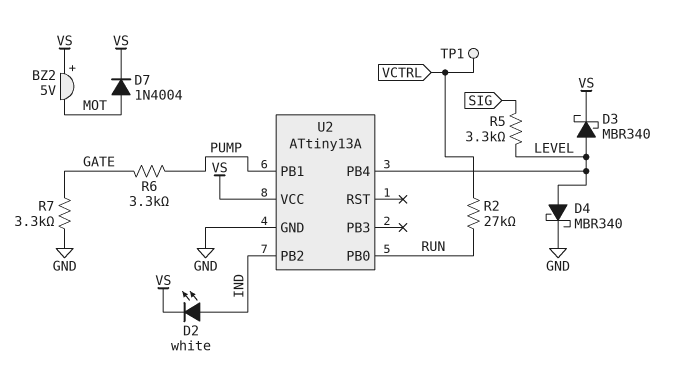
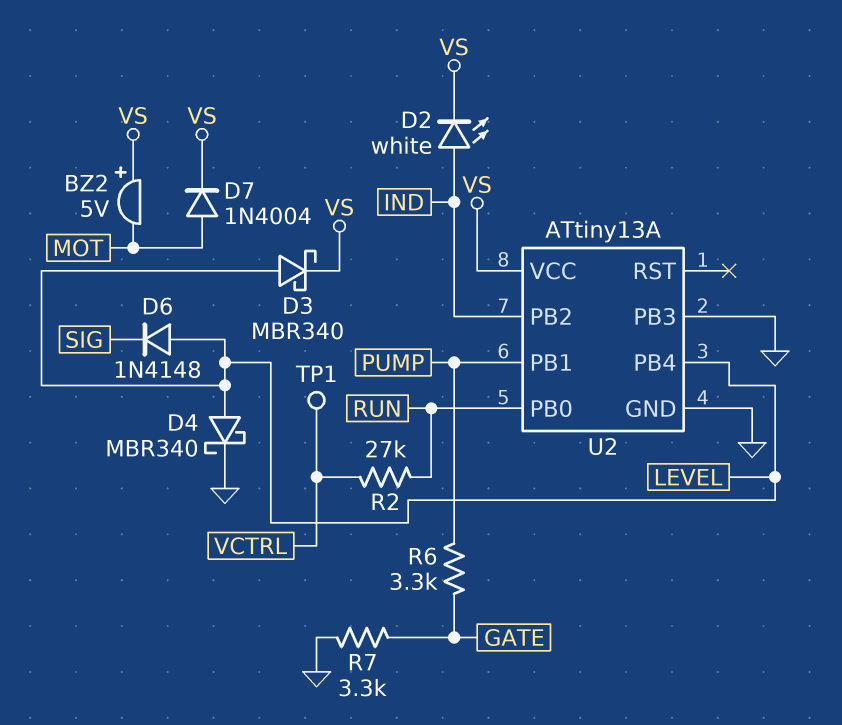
D6: none -> diode 1N4148 (A LEVEL, K SIG)
R5: 3.3k (LEVEL, SIG) -> none
U2 pin PB3: none -> GND

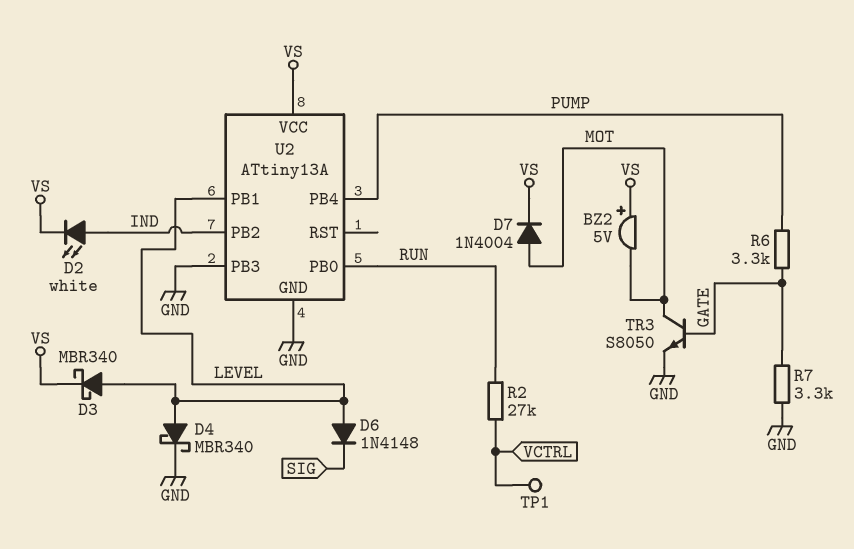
TR3: none -> NPN S8050 (B GATE, C MOT, E GND)
U2 pin PB1: PUMP -> LEVEL
U2 pin PB4: LEVEL -> PUMP

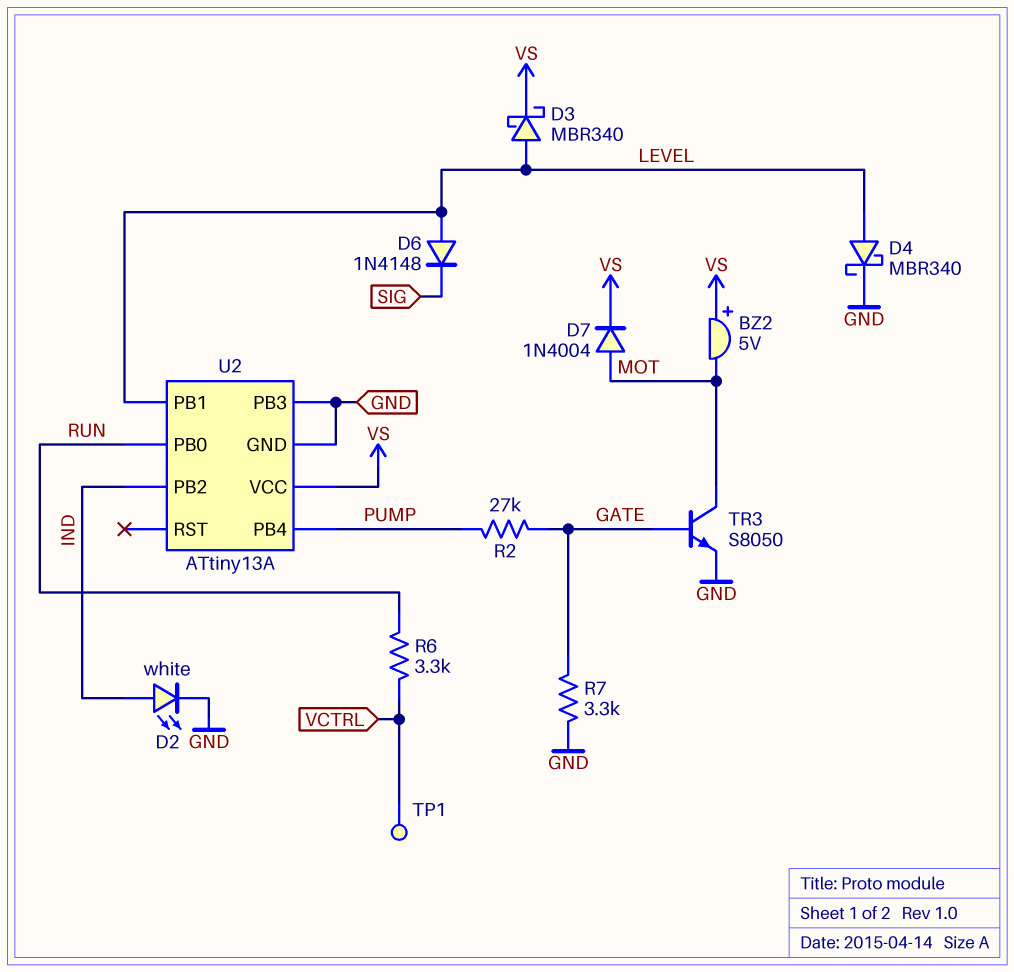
D2: LED white (A IND, K VS) -> LED white (A IND, K GND)
R2: 27k (RUN, VCTRL) -> 27k (GATE, PUMP)
R6: 3.3k (GATE, PUMP) -> 3.3k (RUN, VCTRL)

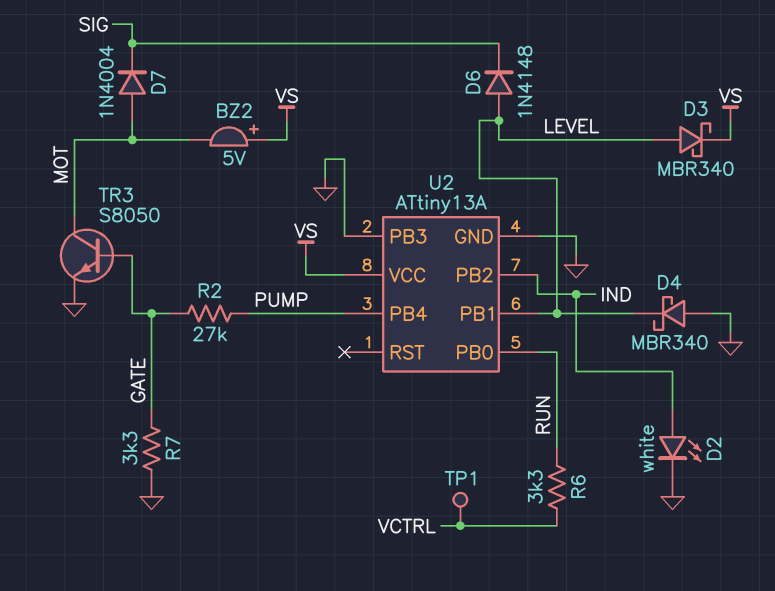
D4: schottky MBR340 (A LEVEL, K GND) -> schottky MBR340 (A GND, K LEVEL)
D7: diode 1N4004 (A MOT, K VS) -> diode 1N4004 (A MOT, K SIG)

